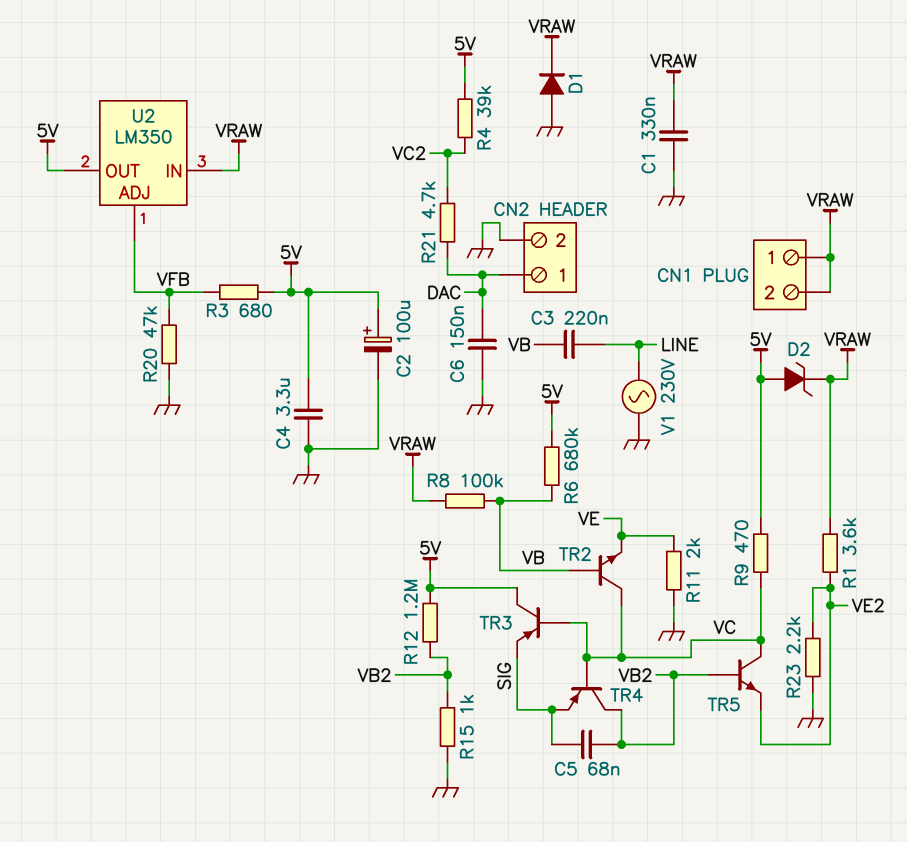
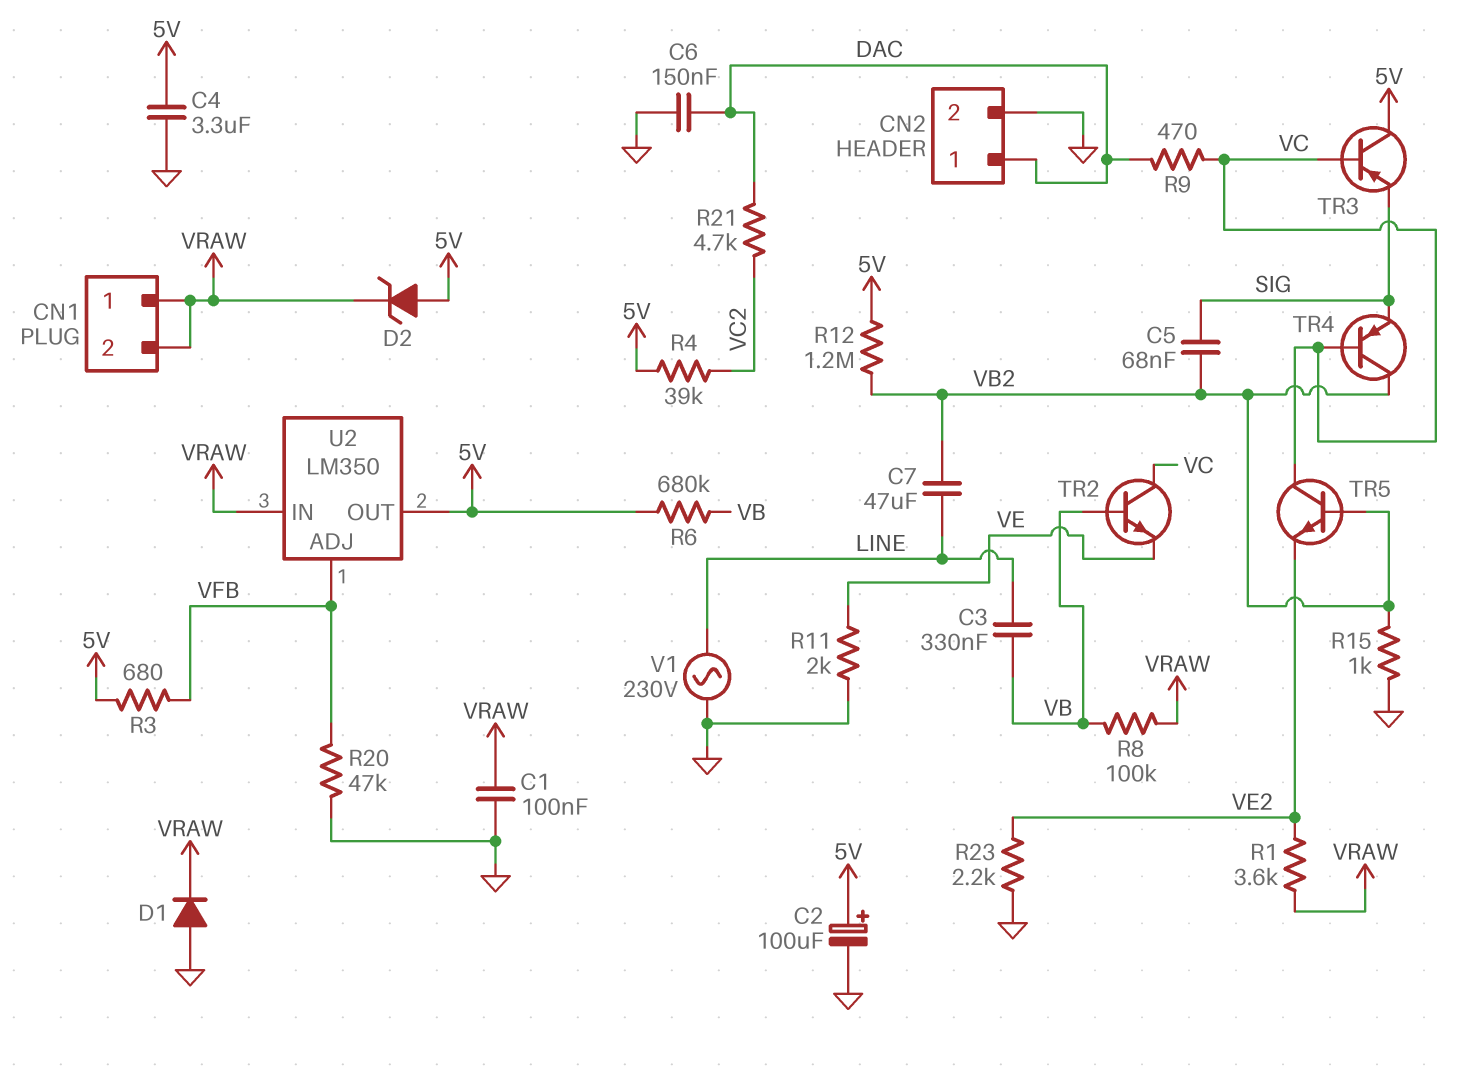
C1: 330nF (GND, VRAW) -> 100nF (GND, VRAW)
C3: 220nF (LINE, VB) -> 330nF (LINE, VB)
C7: none -> 47uF (LINE, VB2)
R9: 470 (5V, VC) -> 470 (DAC, VC)

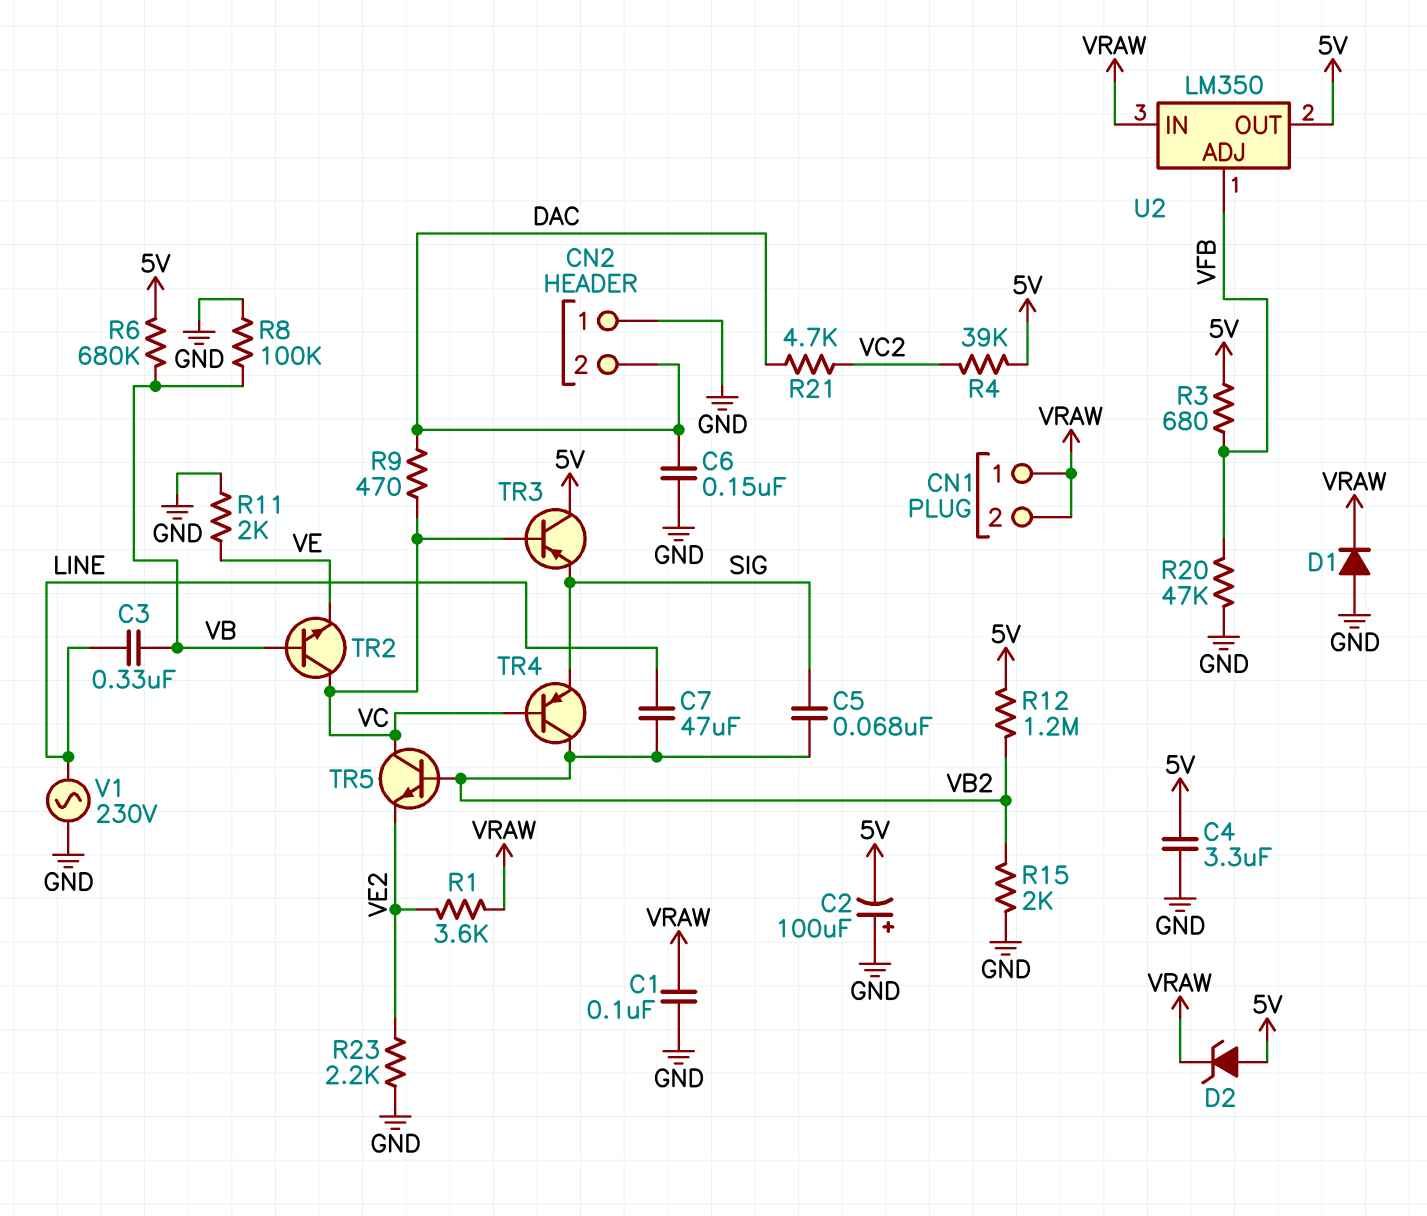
C2: 100uF (plus 5V, minus GND) -> 100uF (plus GND, minus 5V)
CN2 pin 1: DAC -> GND
CN2 pin 2: GND -> DAC
R8: 100k (VB, VRAW) -> 100k (GND, VB)
R15: 1k (GND, VB2) -> 2k (GND, VB2)

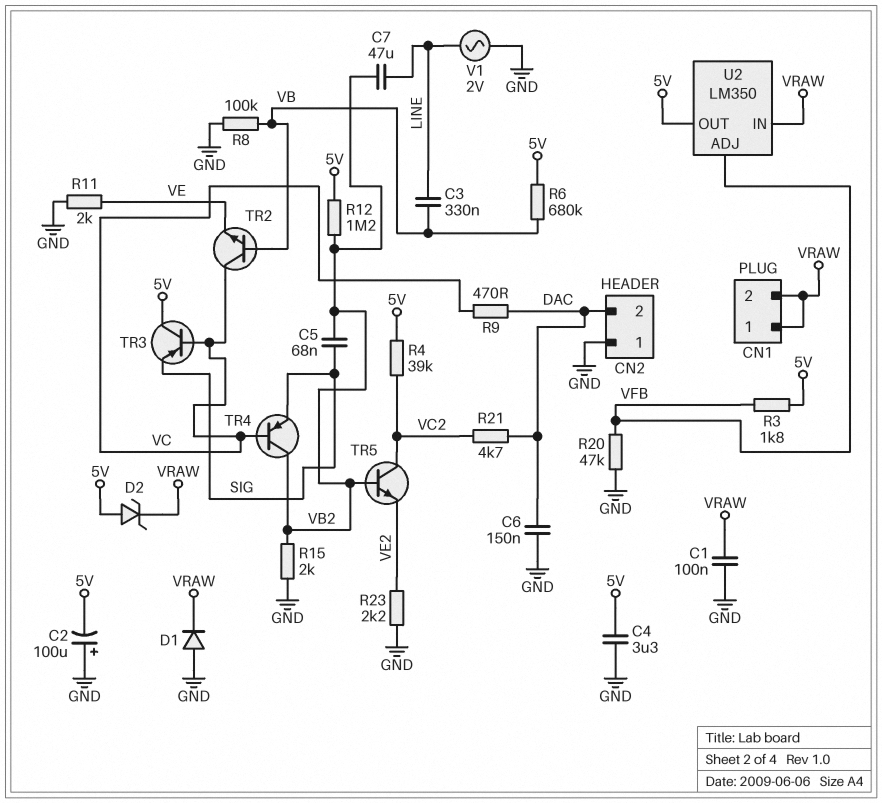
R1: 3.6k (VE2, VRAW) -> none
R3: 680 (5V, VFB) -> 1.8k (5V, VFB)
TR5: NPN (B VB2, C VC, E VE2) -> NPN (B VB2, C VC2, E VE2)
V1: AC 230V (GND, LINE) -> AC 2V (GND, LINE)

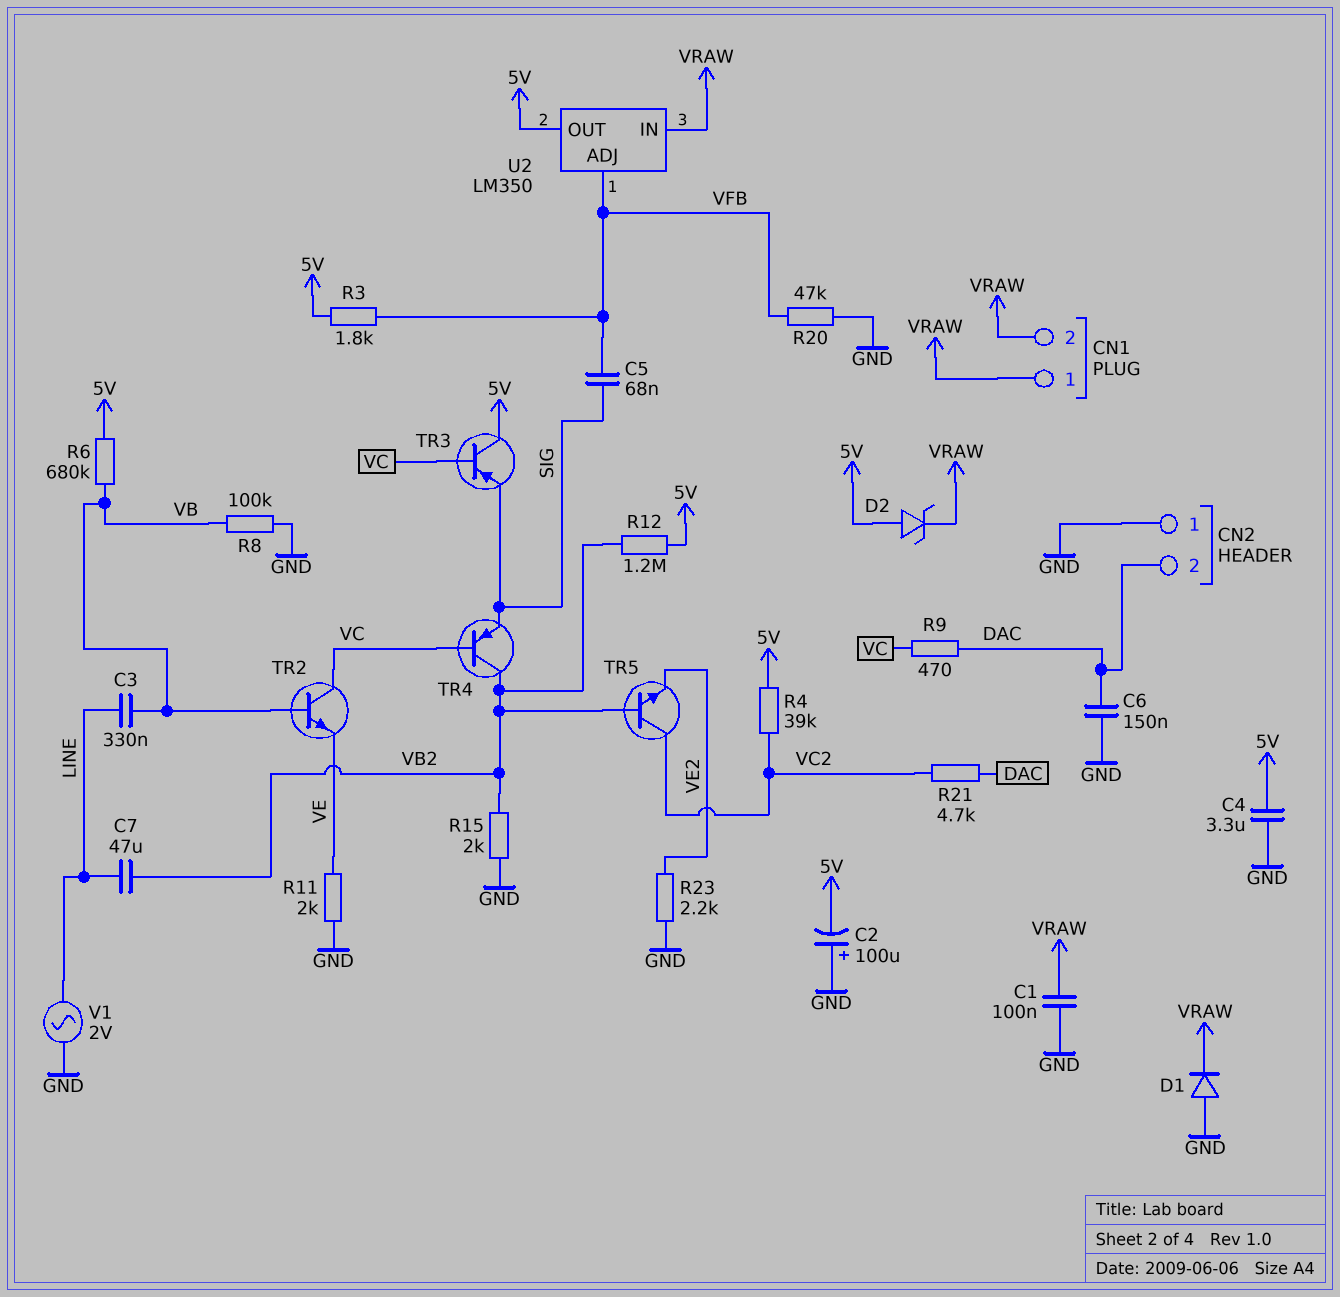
C5: 68nF (SIG, VB2) -> 68nF (SIG, VFB)

